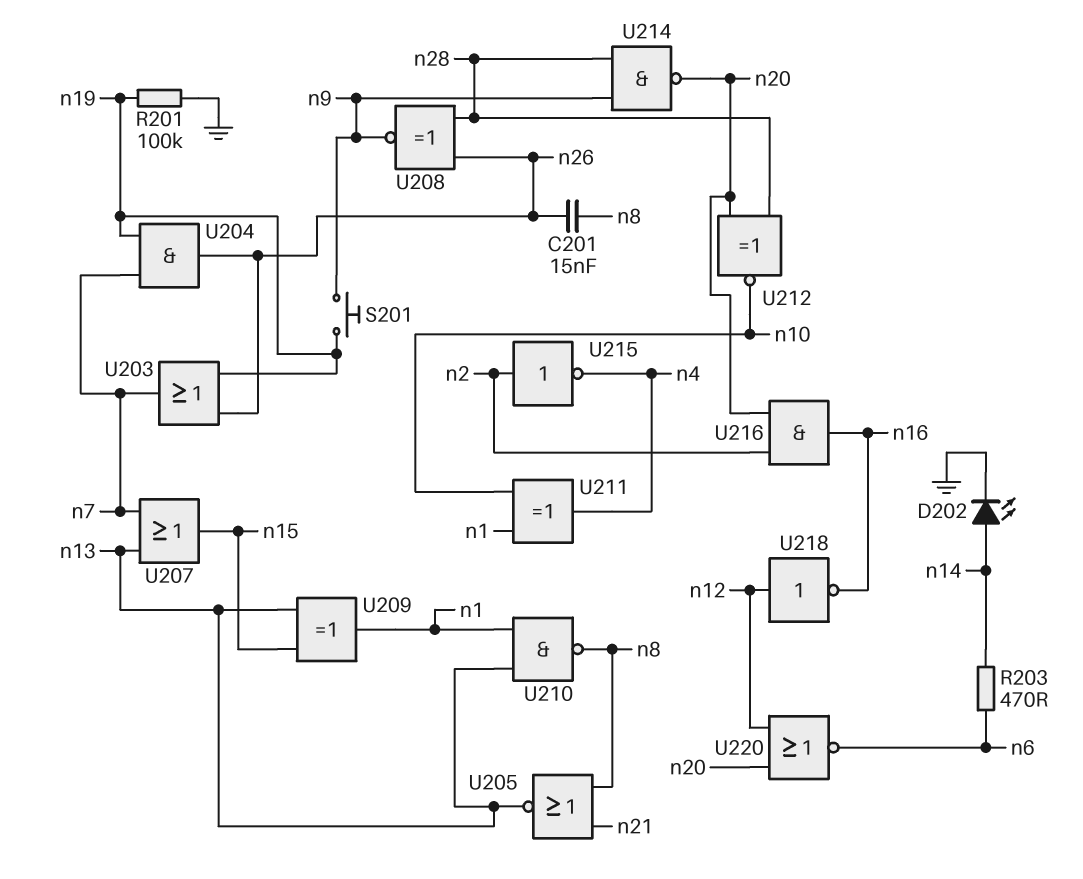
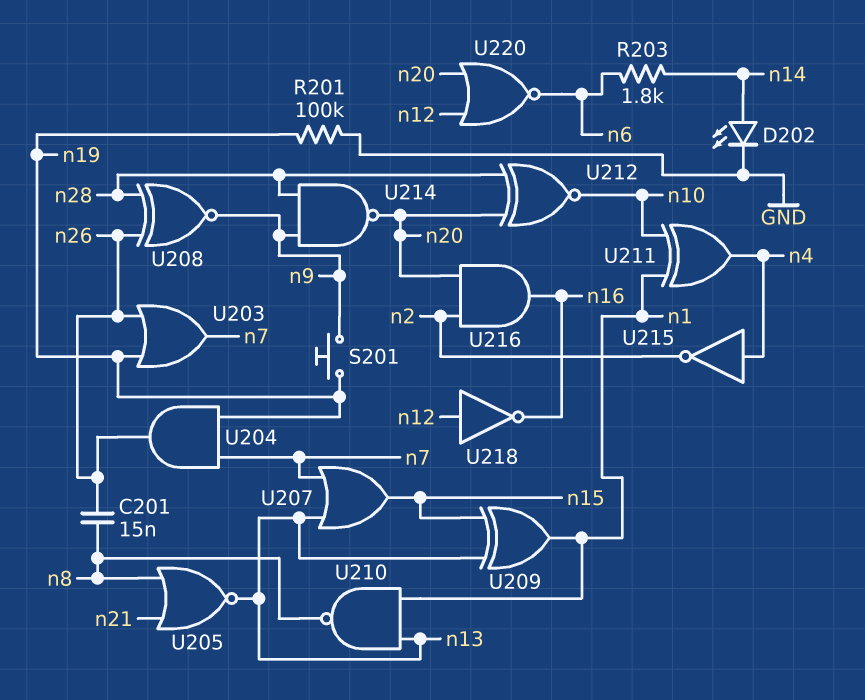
R203: 470 (n6, n14) -> 1.8k (n6, n14)
U215: NOT (in n2, out n4) -> NOT (in n4, out n2)

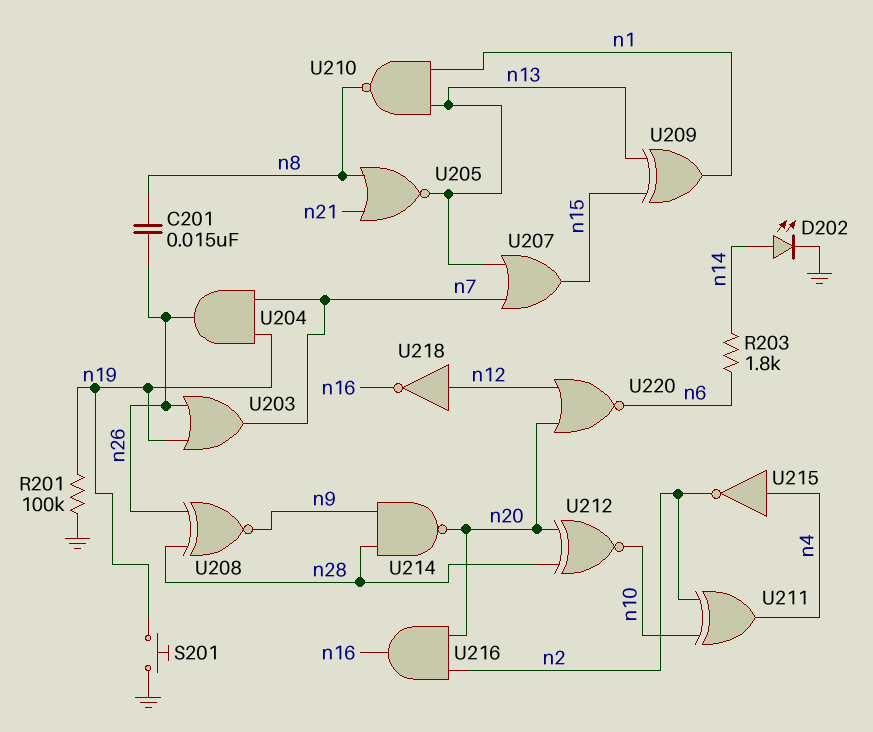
S201: button (n9, n19) -> button (GND, n19)
U211: XOR (in n1, in n10, out n4) -> XOR (in n2, in n10, out n4)

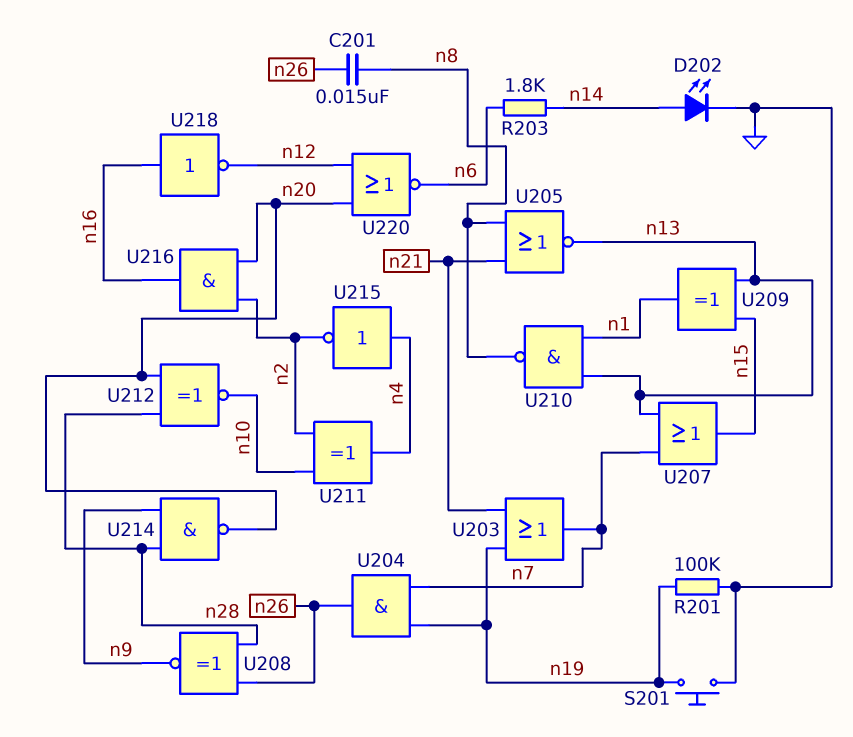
U203: OR (in n19, in n26, out n7) -> OR (in n19, in n21, out n7)
U218: NOT (in n12, out n16) -> NOT (in n16, out n12)

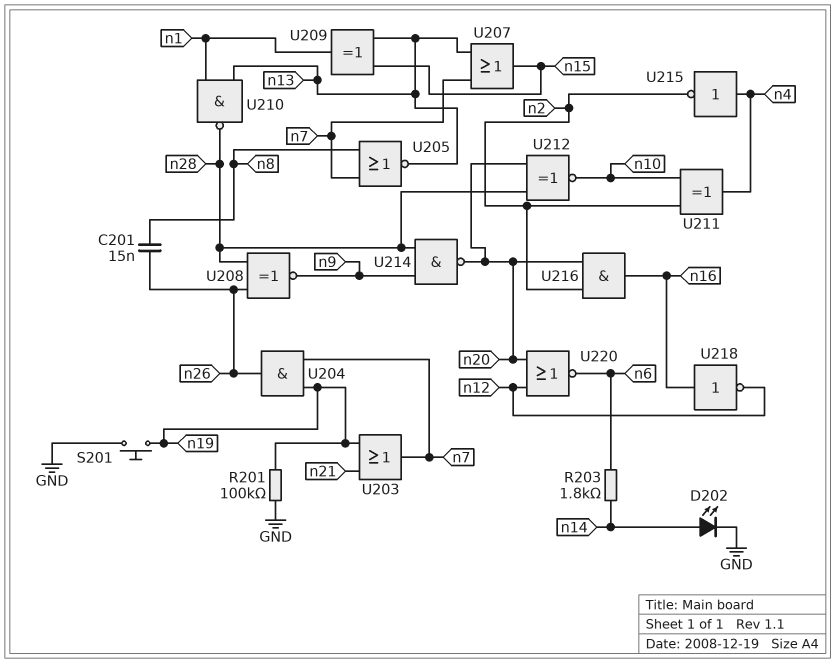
U205: NOR (in n8, in n21, out n13) -> NOR (in n7, in n8, out n13)
U210: NAND (in n1, in n13, out n8) -> NAND (in n1, in n13, out n28)

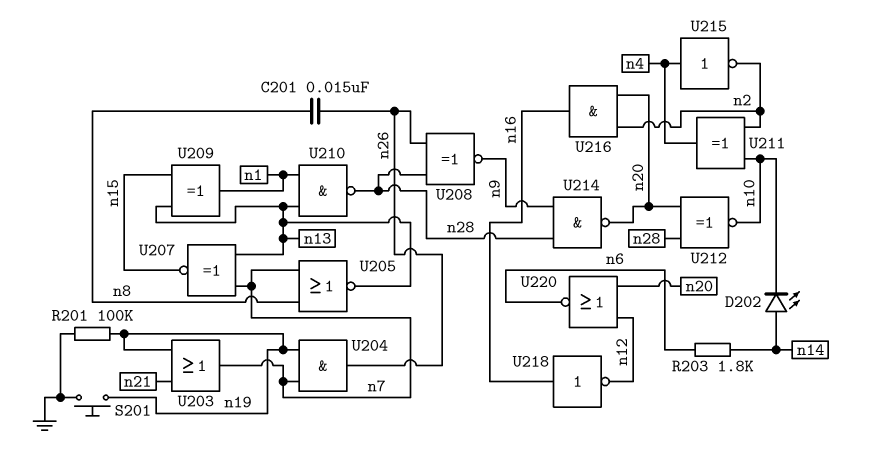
D202: LED (A n14, K GND) -> LED (A n14, K n10)
U207: OR (in n7, in n13, out n15) -> XNOR (in n7, in n13, out n15)

